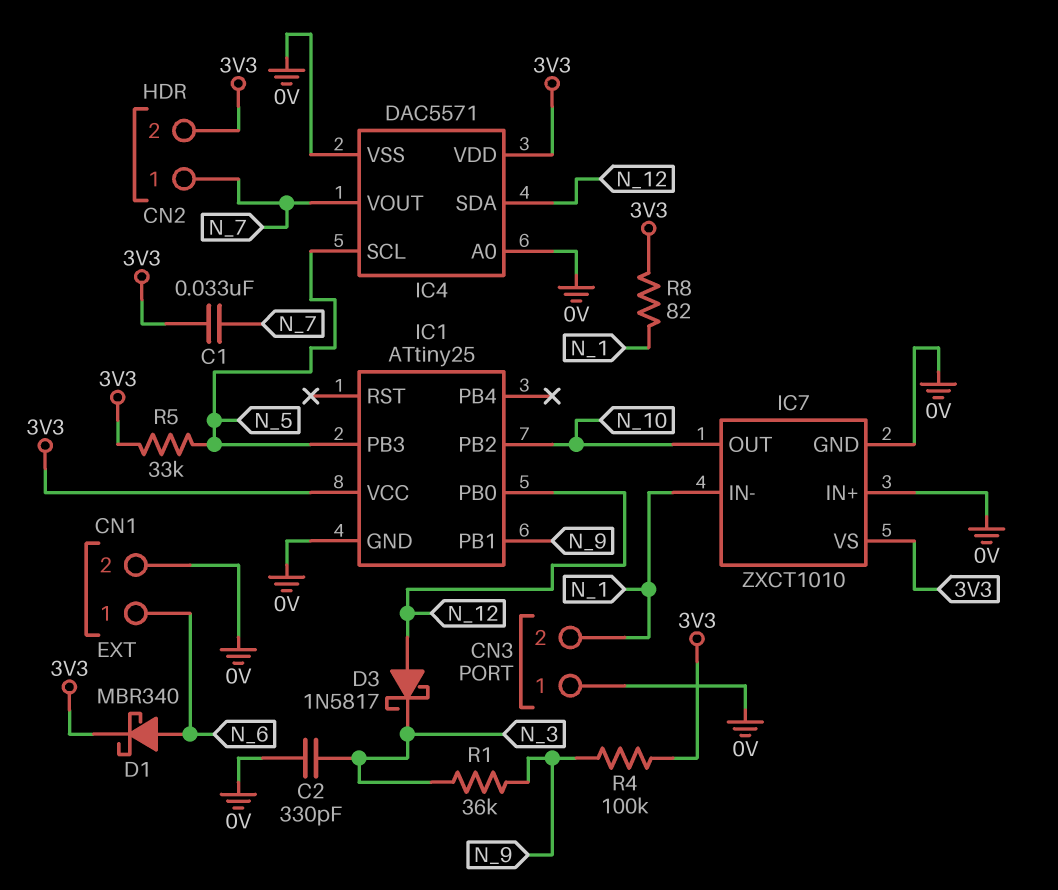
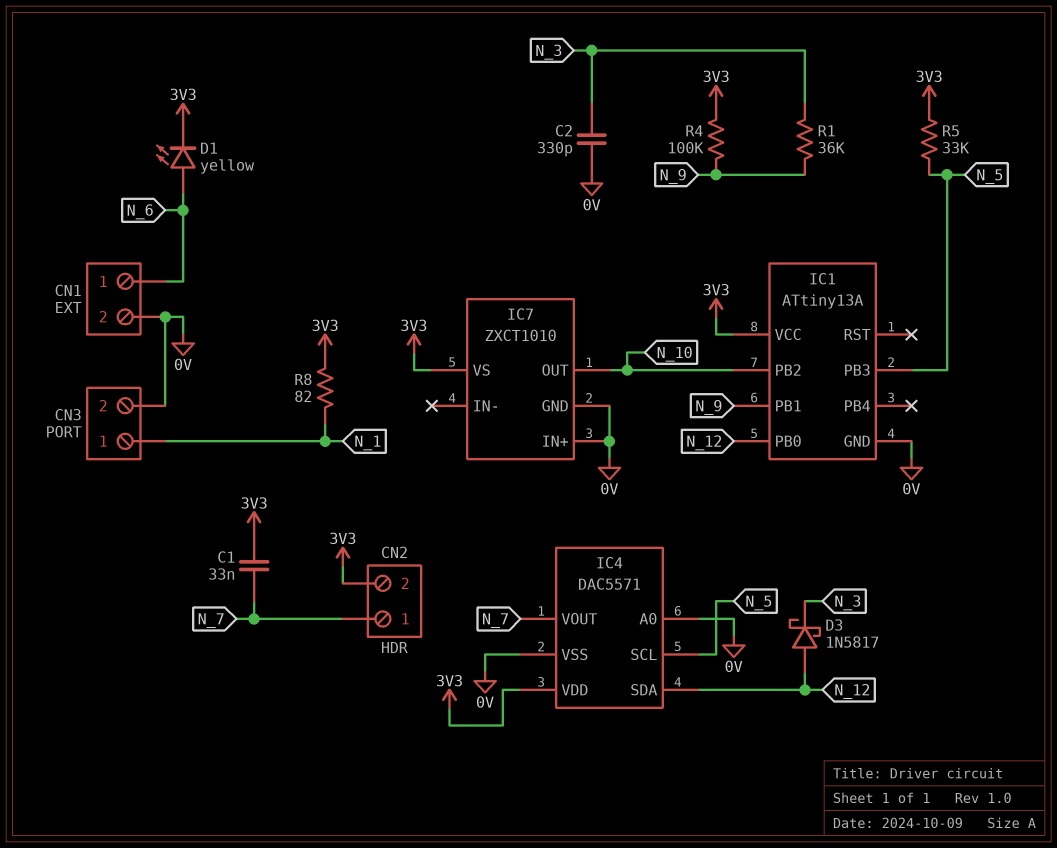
CN3 pin 1: 0V -> N_1
CN3 pin 2: N_1 -> 0V
D1: schottky MBR340 (A N_6, K 3V3) -> LED yellow (A N_6, K 3V3)
IC1: ATtiny25 -> ATtiny13A
IC7 pin IN-: N_1 -> none

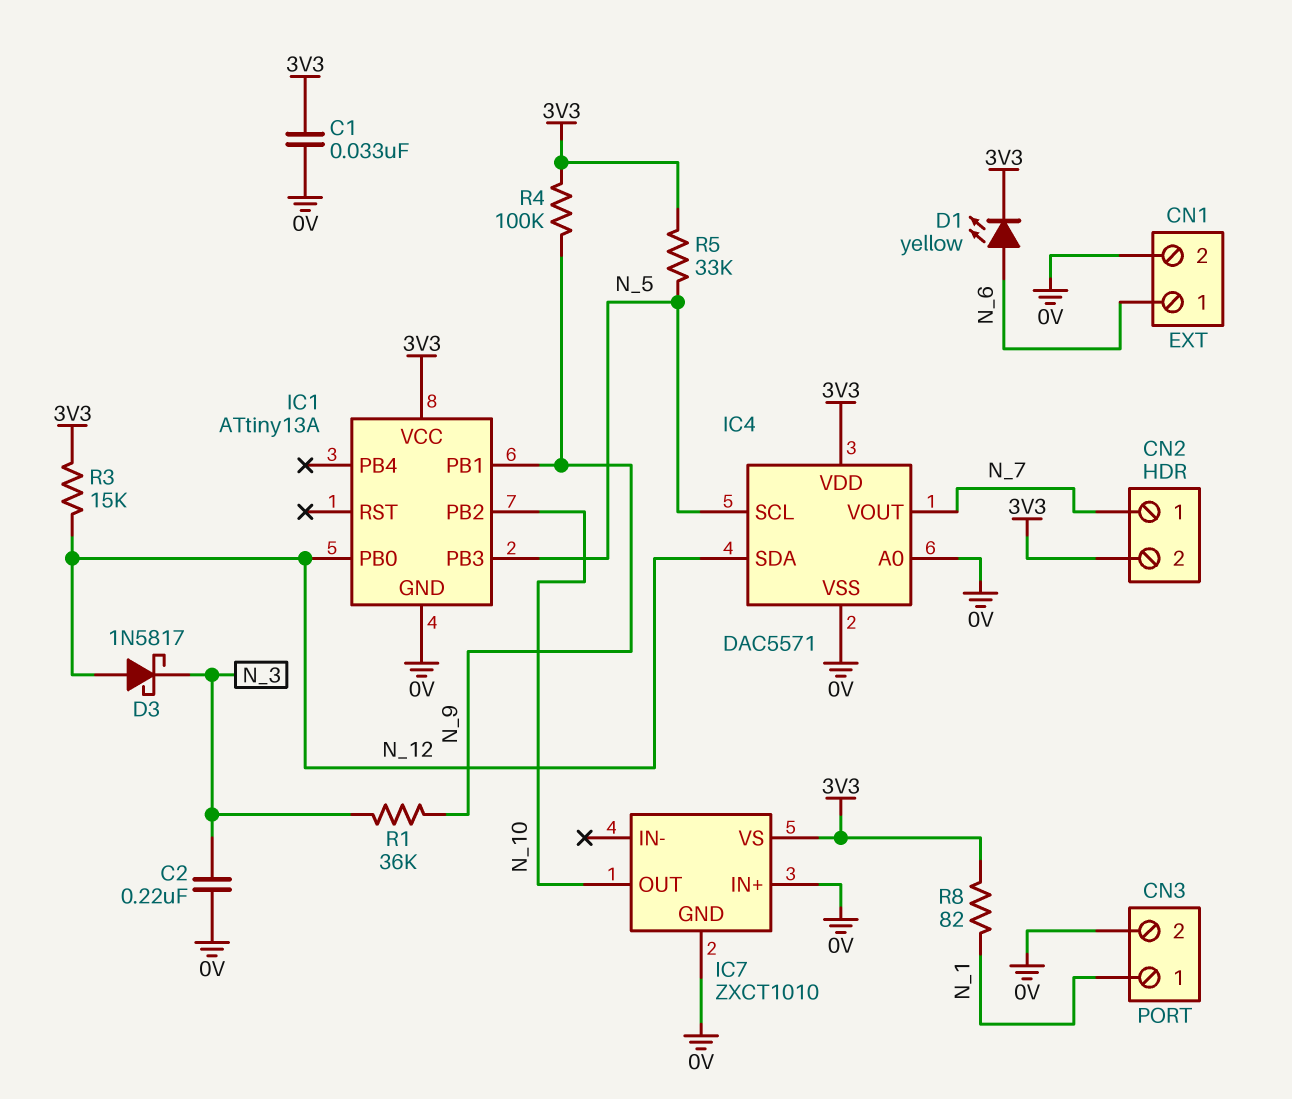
C1: 33nF (3V3, N_7) -> 33nF (0V, 3V3)
C2: 330pF (0V, N_3) -> 220nF (0V, N_3)
R3: none -> 15k (3V3, N_12)

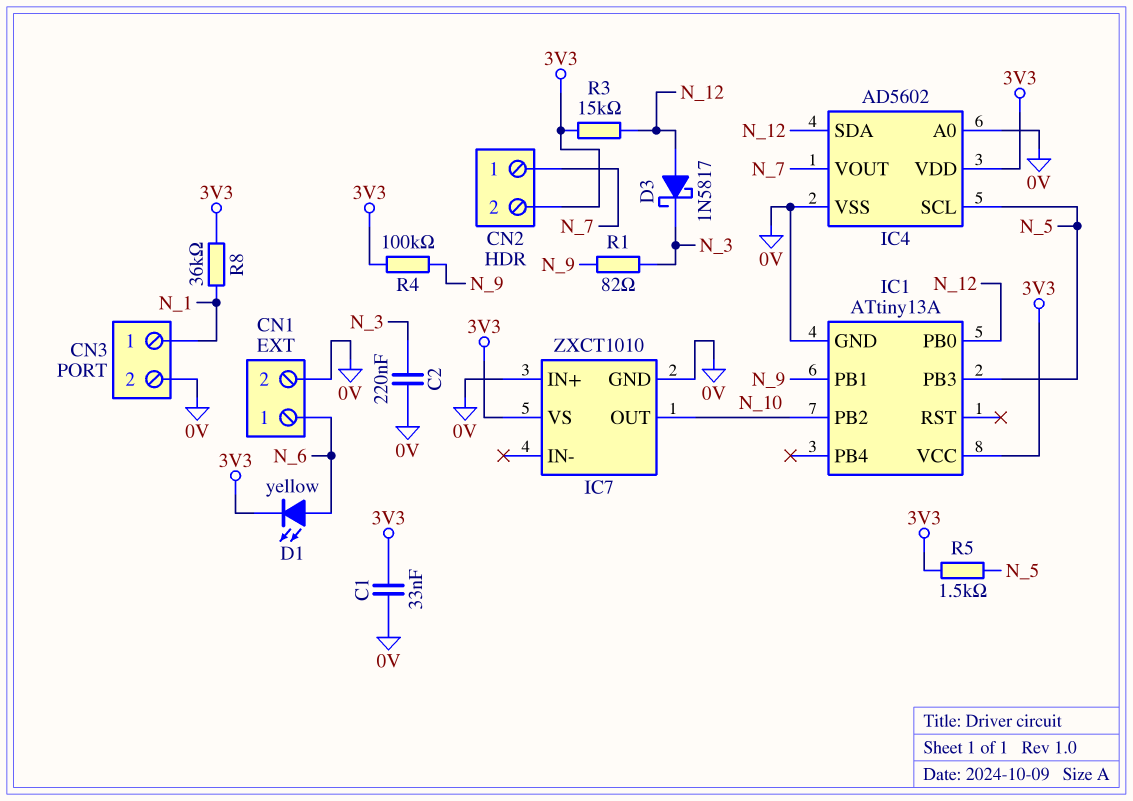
IC4: DAC5571 -> AD5602
R1: 36k (N_3, N_9) -> 82 (N_3, N_9)
R5: 33k (3V3, N_5) -> 1.5k (3V3, N_5)
R8: 82 (3V3, N_1) -> 36k (3V3, N_1)

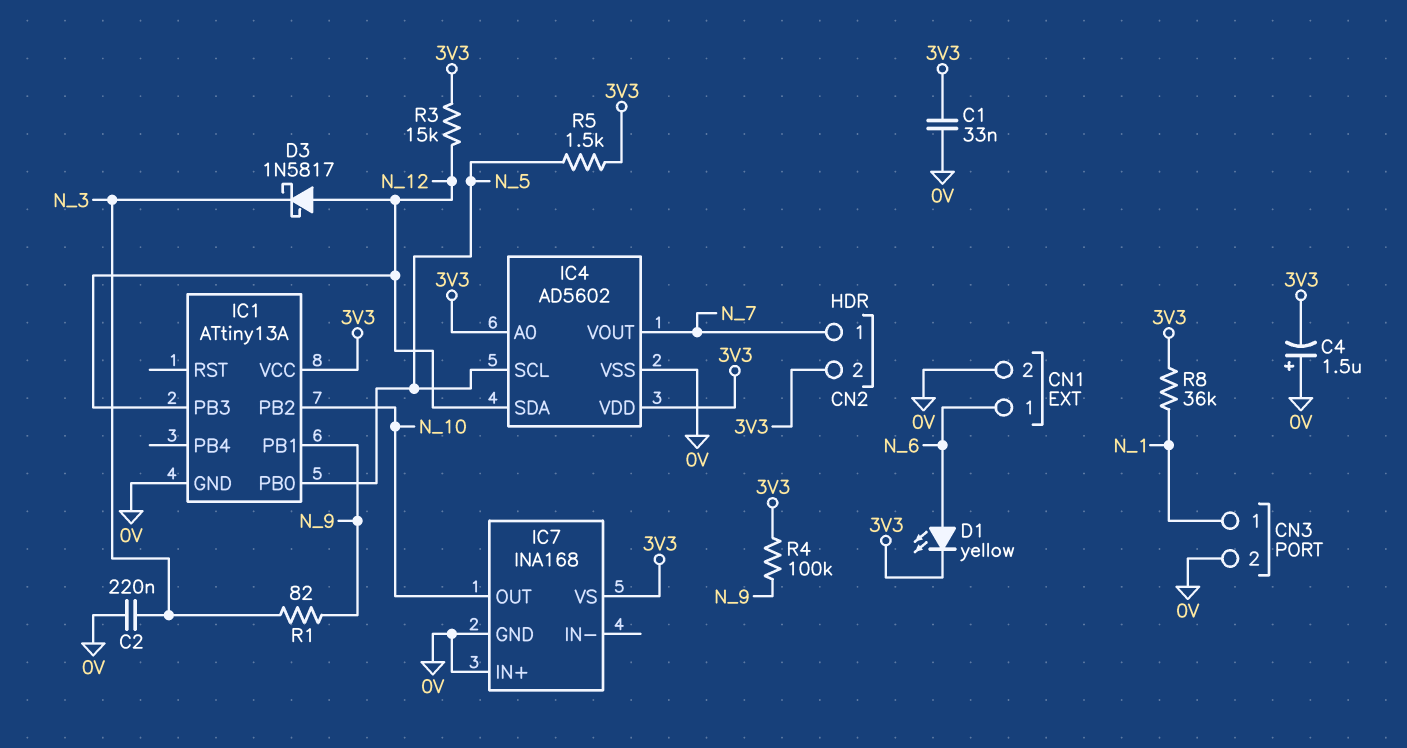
C4: none -> 1.5uF (plus 0V, minus 3V3)
IC1 pin PB0: N_12 -> N_5
IC1 pin PB3: N_5 -> N_12
IC4 pin A0: 0V -> 3V3
IC7: ZXCT1010 -> INA168

